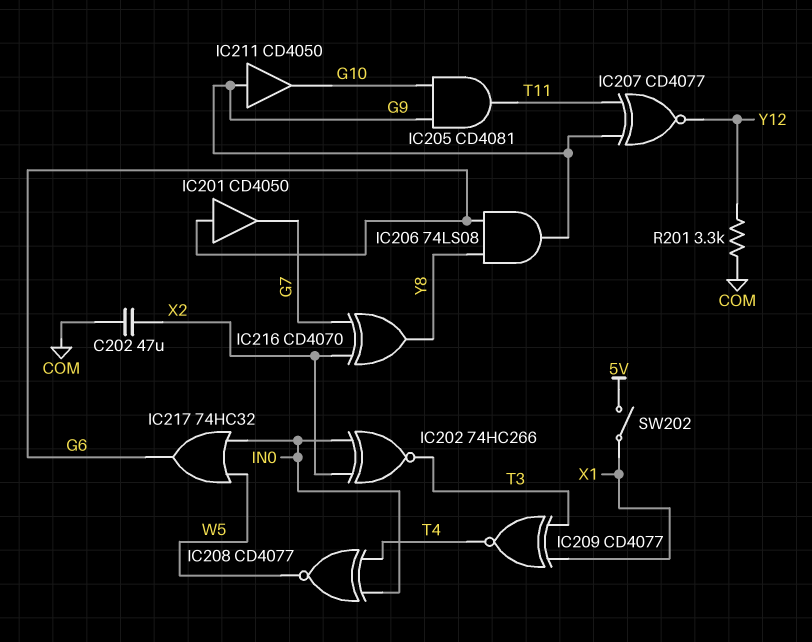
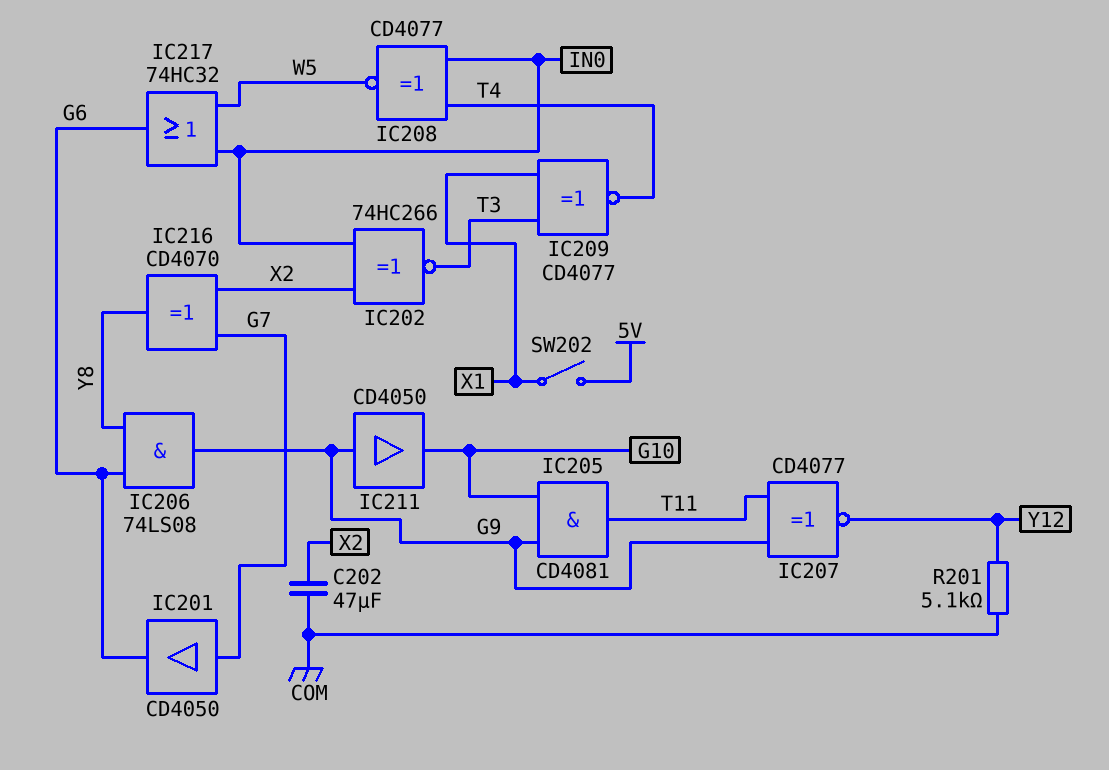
IC201: buffer CD4050 (in G6, out G7) -> buffer CD4050 (in G7, out G6)
R201: 3.3k (COM, Y12) -> 5.1k (COM, Y12)

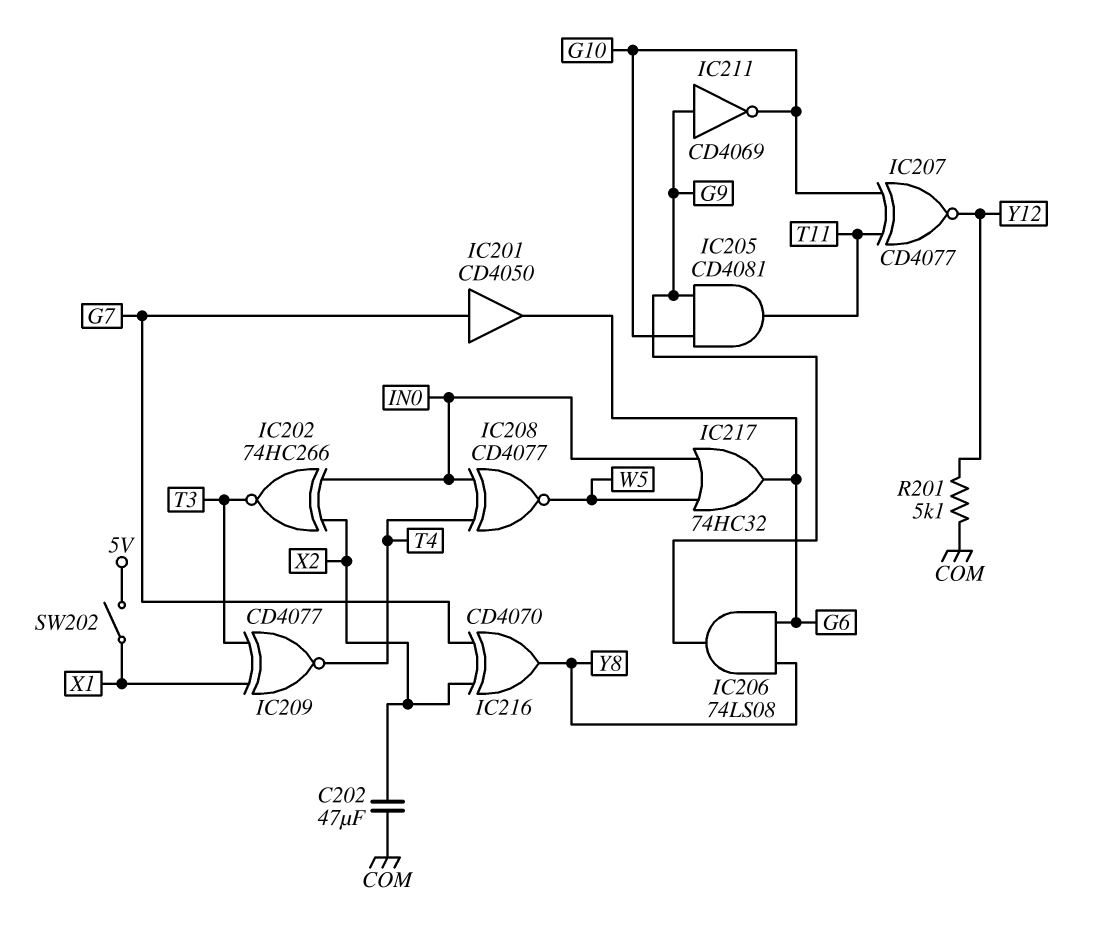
IC207: XNOR CD4077 (in G9, in T11, out Y12) -> XNOR CD4077 (in G10, in T11, out Y12)
IC211: buffer CD4050 (in G9, out G10) -> NOT CD4069 (in G9, out G10)

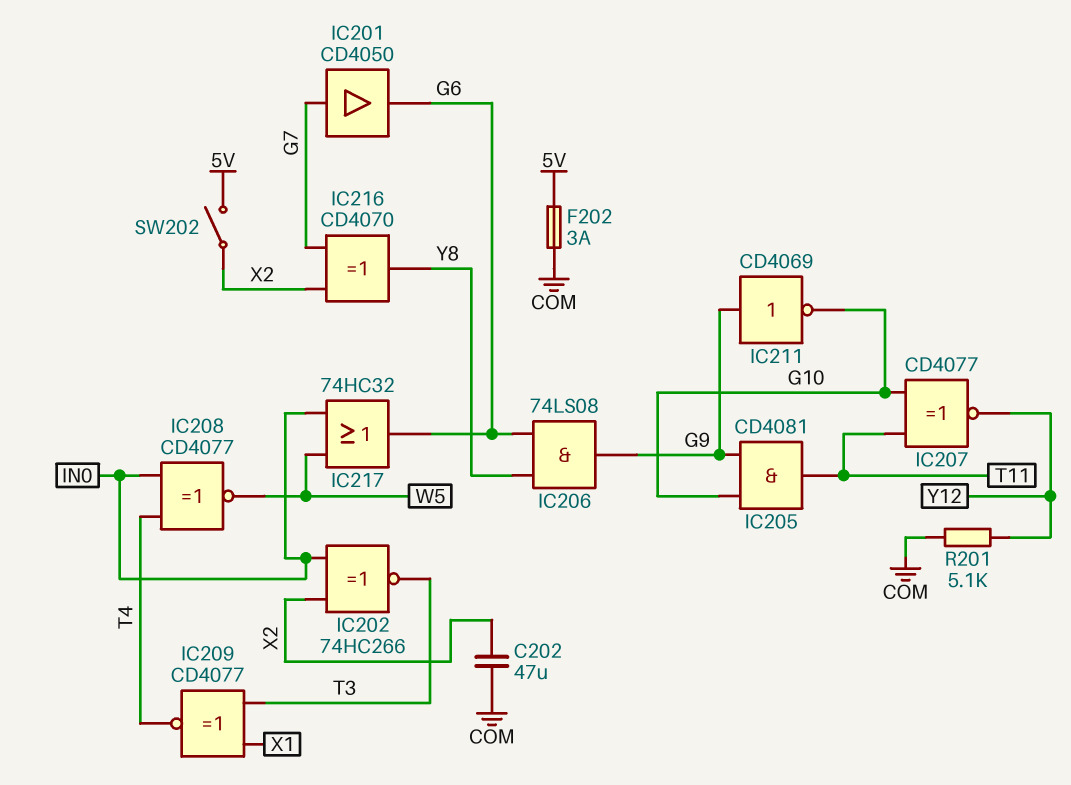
F202: none -> 3A (5V, COM)
SW202: switch (5V, X1) -> switch (5V, X2)

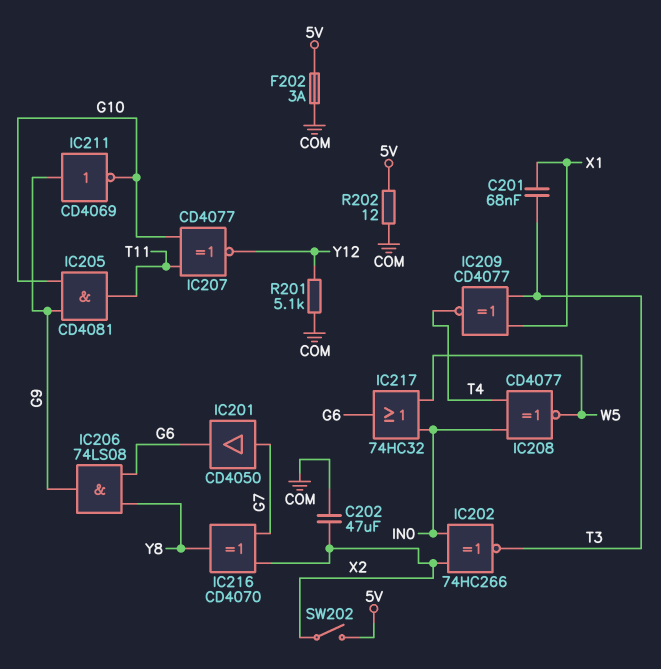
C201: none -> 68nF (T3, X1)
R202: none -> 12 (5V, COM)

